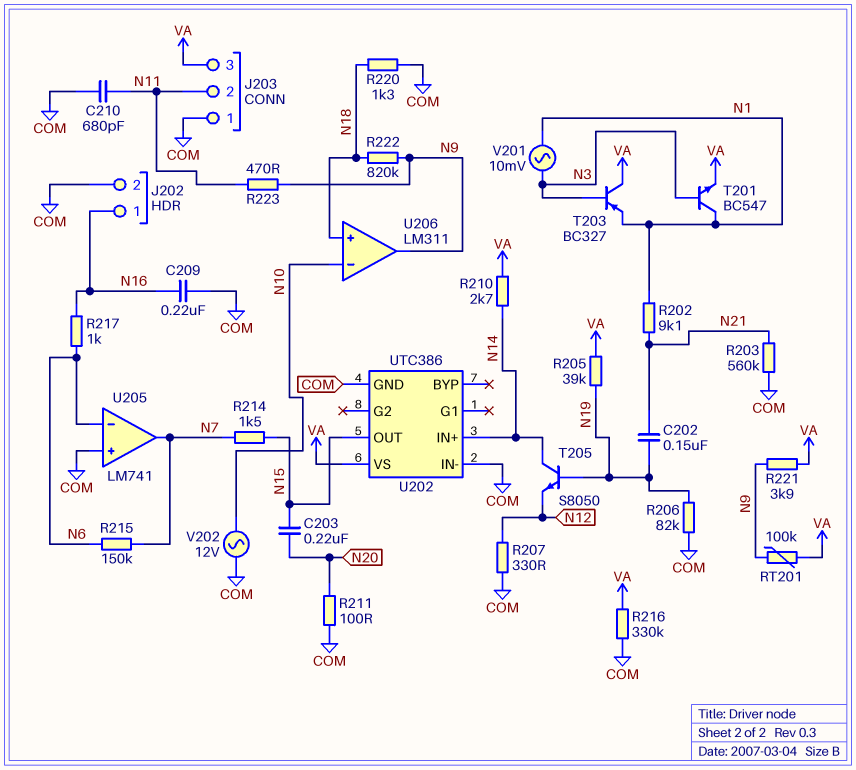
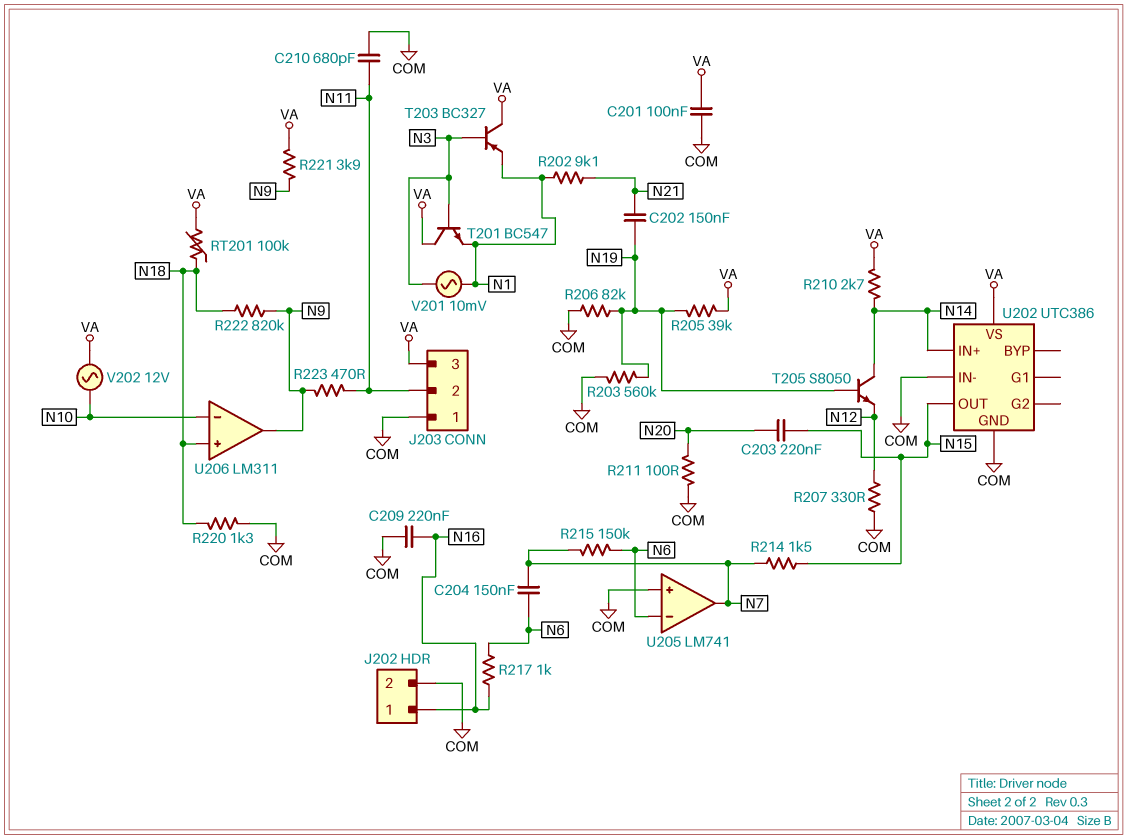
C201: none -> 100nF (COM, VA)
C204: none -> 150nF (N6, N7)
R203: 560k (COM, N21) -> 560k (COM, N19)
R216: 330k (COM, VA) -> none
RT201: 100k (N9, VA) -> 100k (N18, VA)
T201: NPN BC547 (B N3, C N1, E VA) -> NPN BC547 (B N3, C VA, E N1)
V202: AC 12V (COM, N10) -> AC 12V (N10, VA)

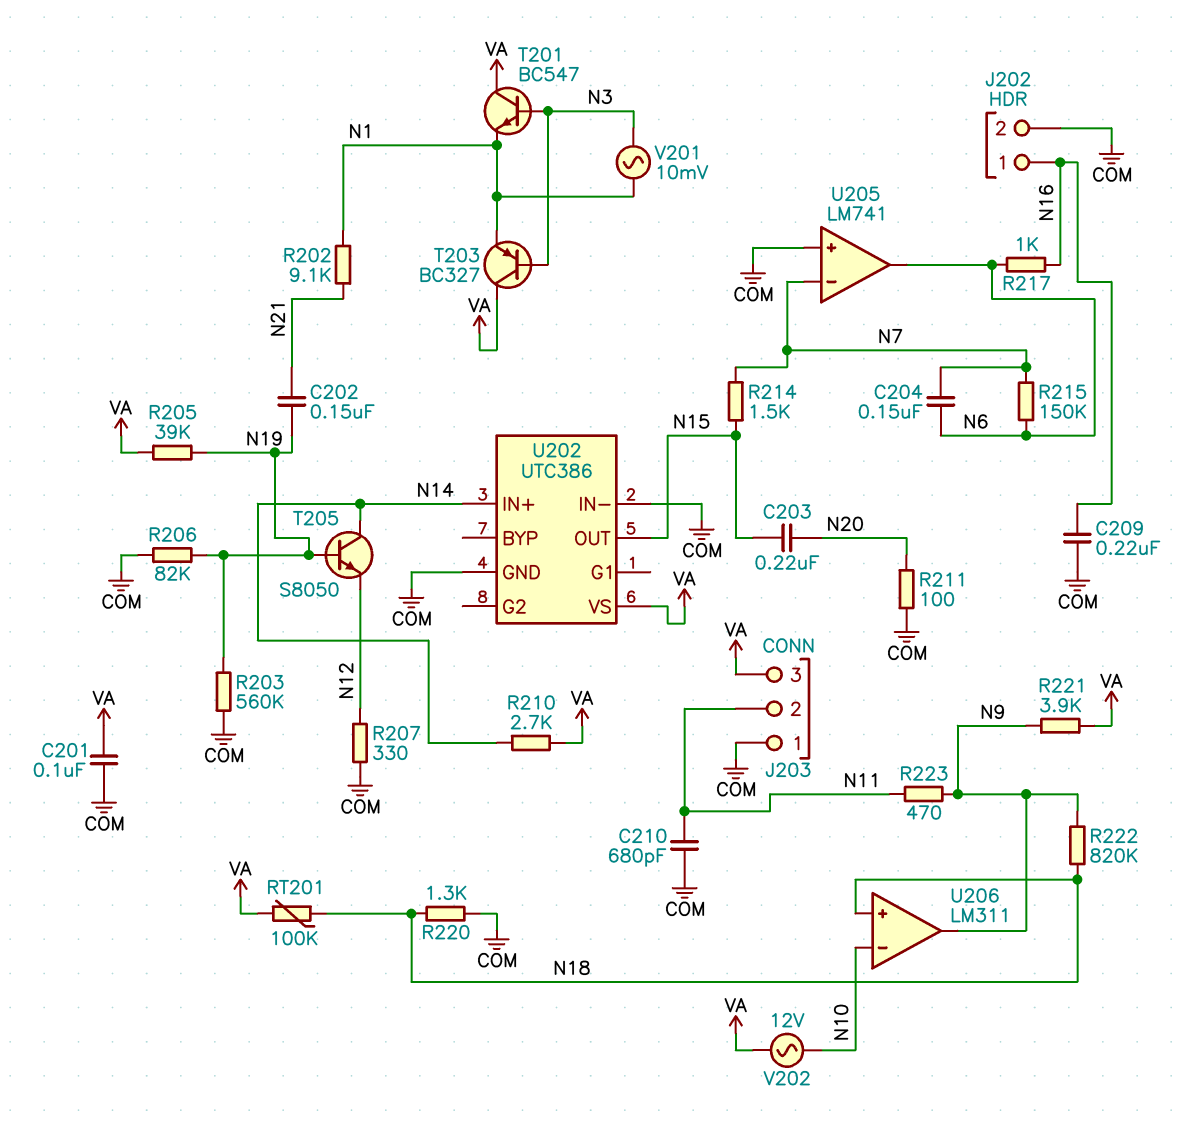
U205 pin in-: N6 -> N7
U205 pin out: N7 -> N6

